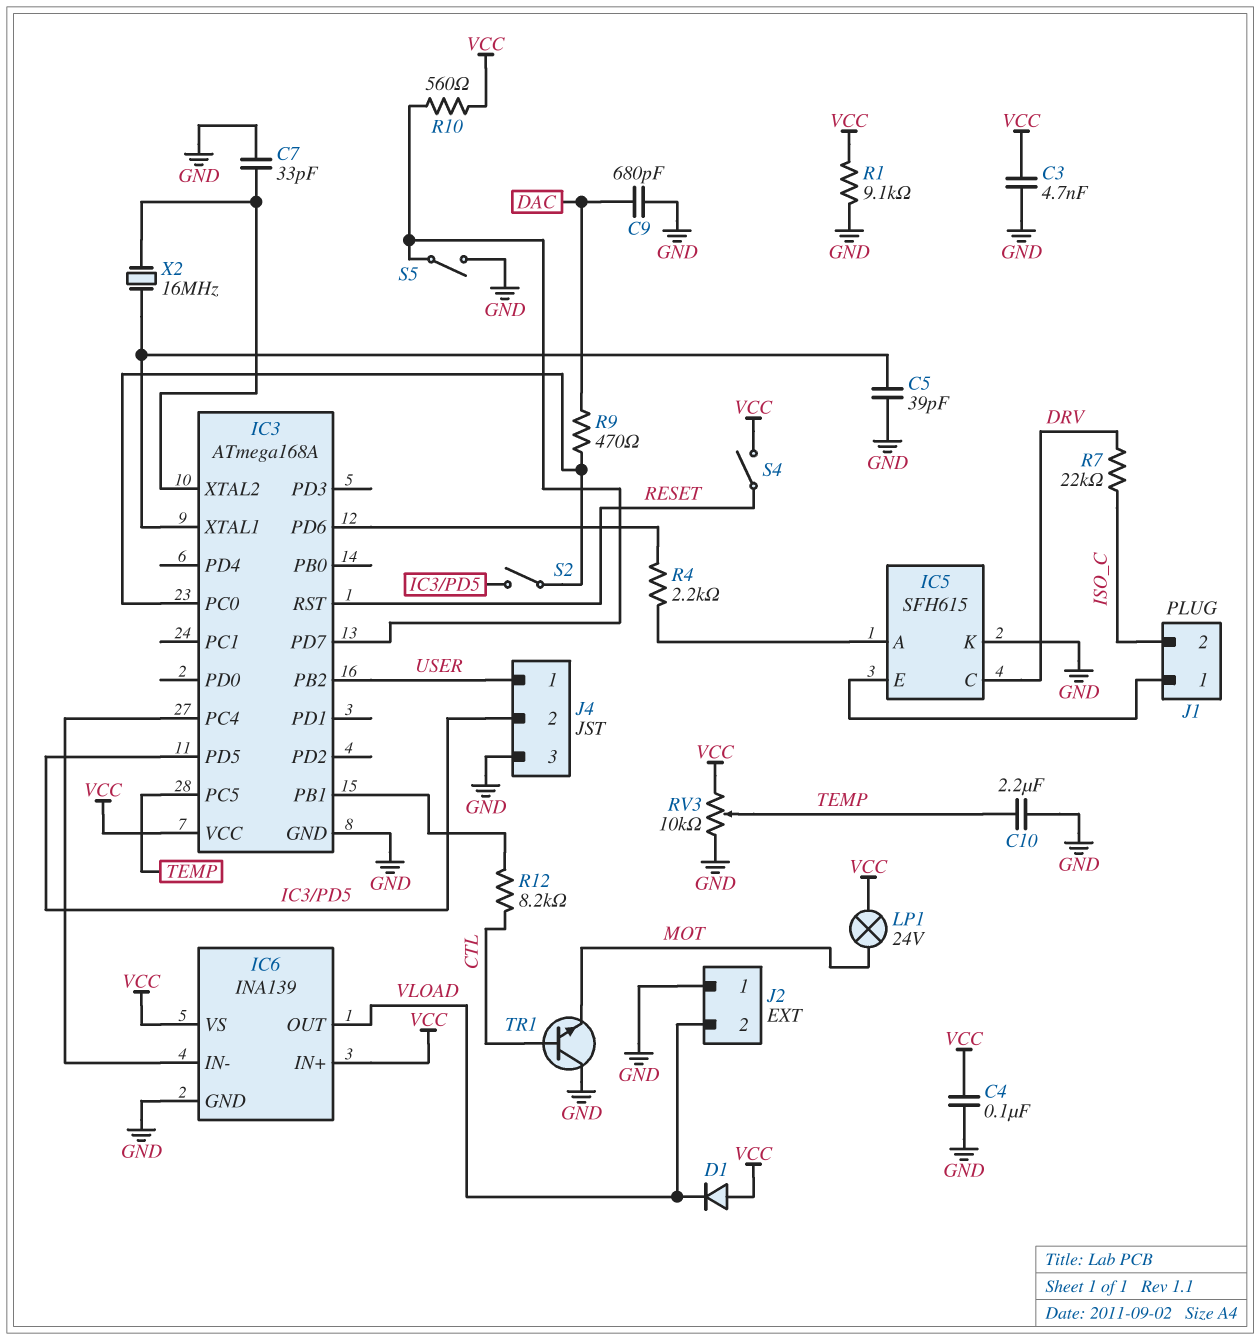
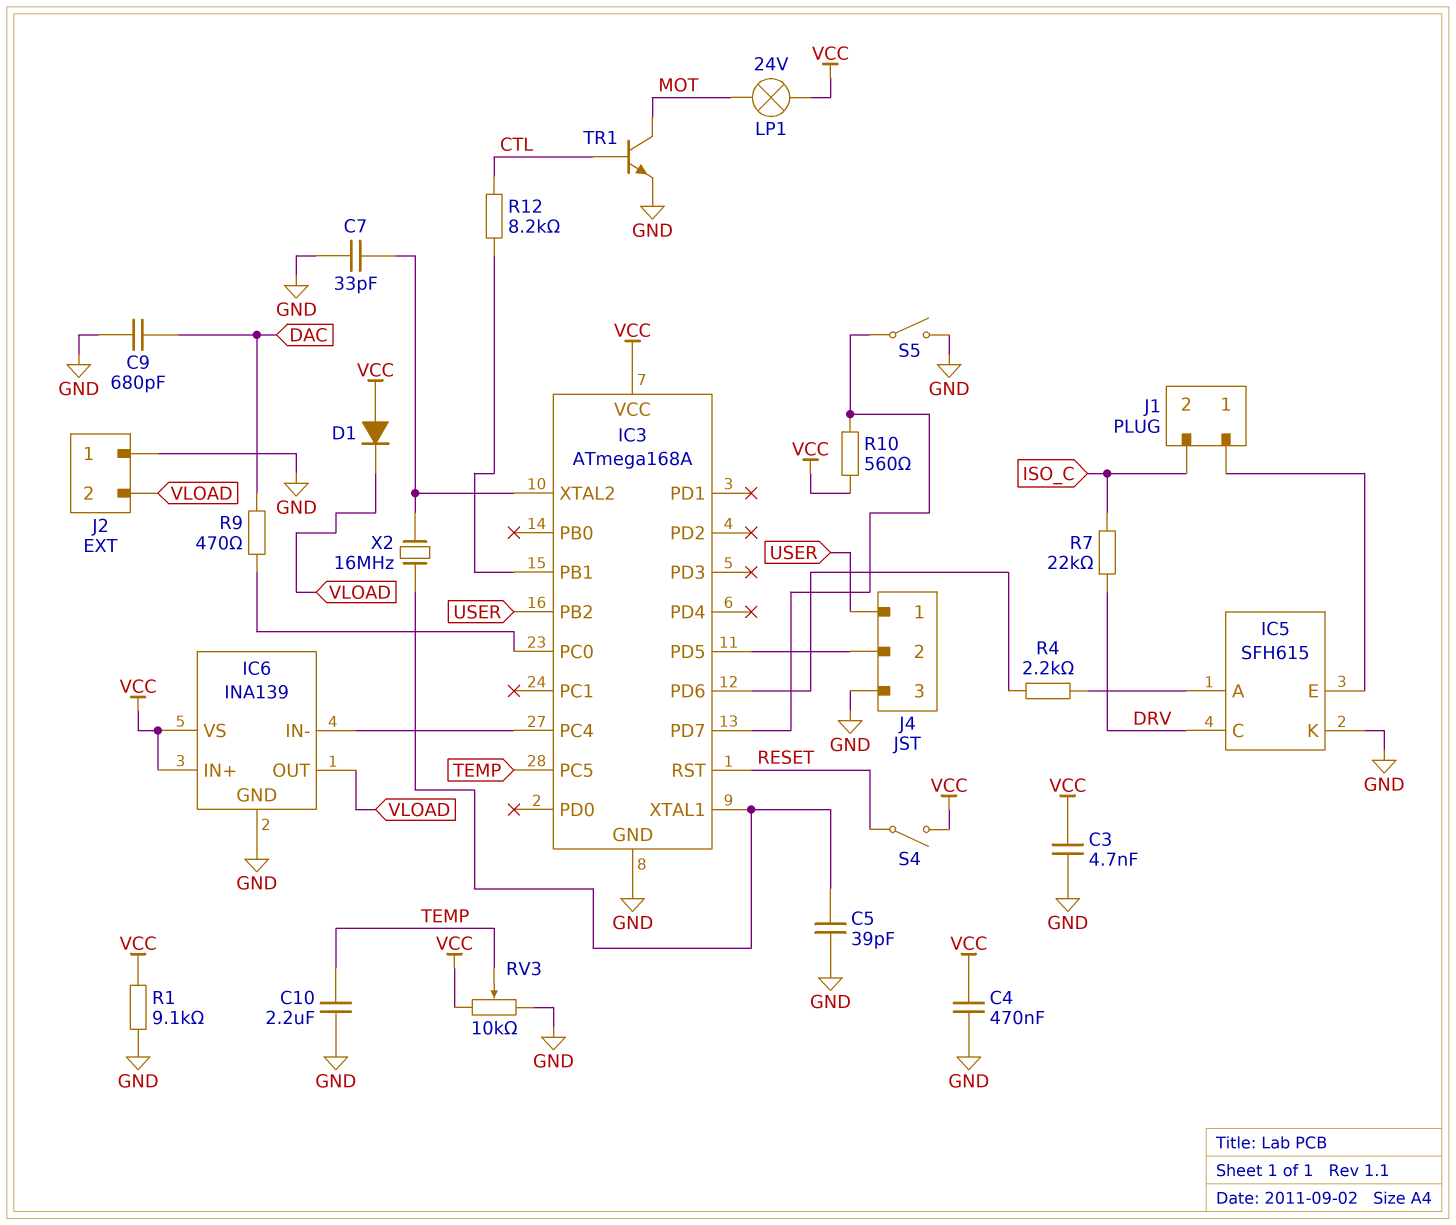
C4: 100nF (GND, VCC) -> 470nF (GND, VCC)
S2: switch (IC3/PC0, IC3/PD5) -> none
TR1: NPN (B CTL, C GND, E MOT) -> NPN (B CTL, C MOT, E GND)

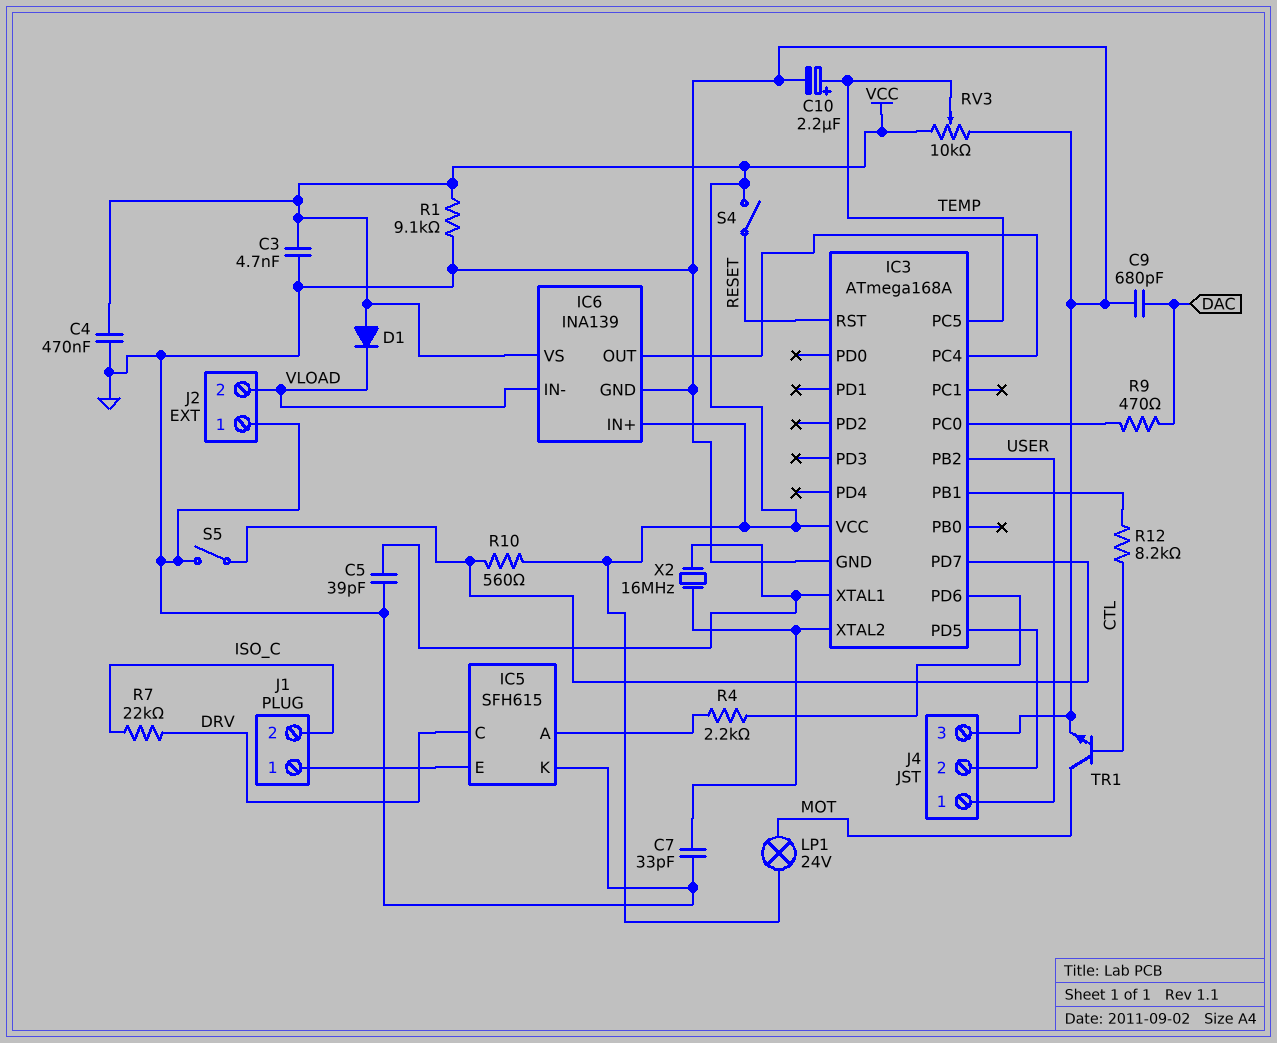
C10: 2.2uF (GND, TEMP) -> 2.2uF (plus TEMP, minus GND)
IC6 pin IN-: IC3/PC4 -> VLOAD
IC6 pin OUT: VLOAD -> IC3/PC4

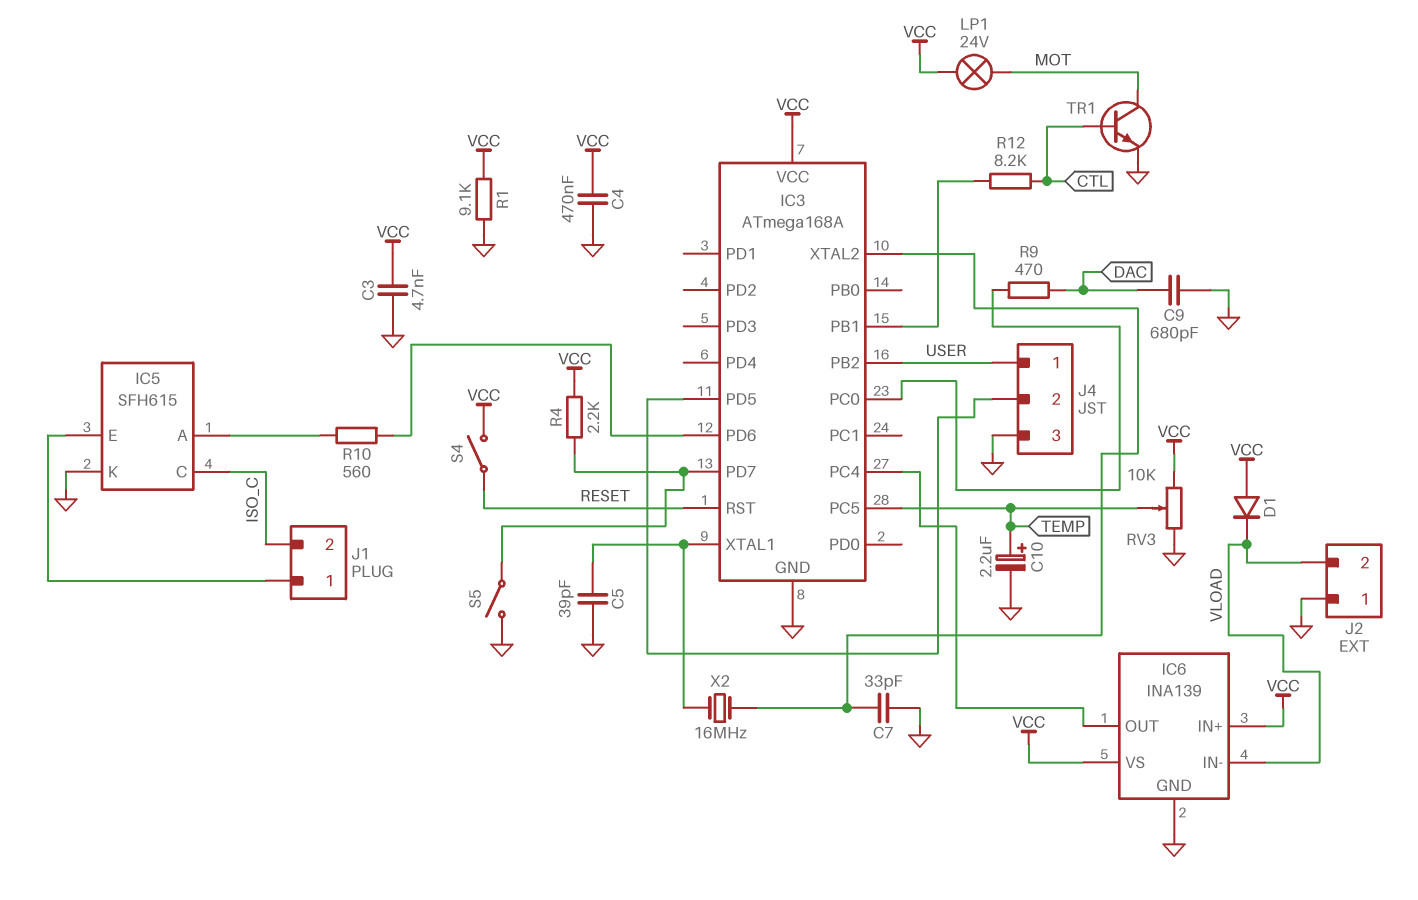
IC5 pin C: DRV -> ISO_C
R4: 2.2k (IC3/PD6, IC5/A) -> 2.2k (IC3/PD7, VCC)
R7: 22k (DRV, ISO_C) -> none
R10: 560 (IC3/PD7, VCC) -> 560 (IC3/PD6, IC5/A)

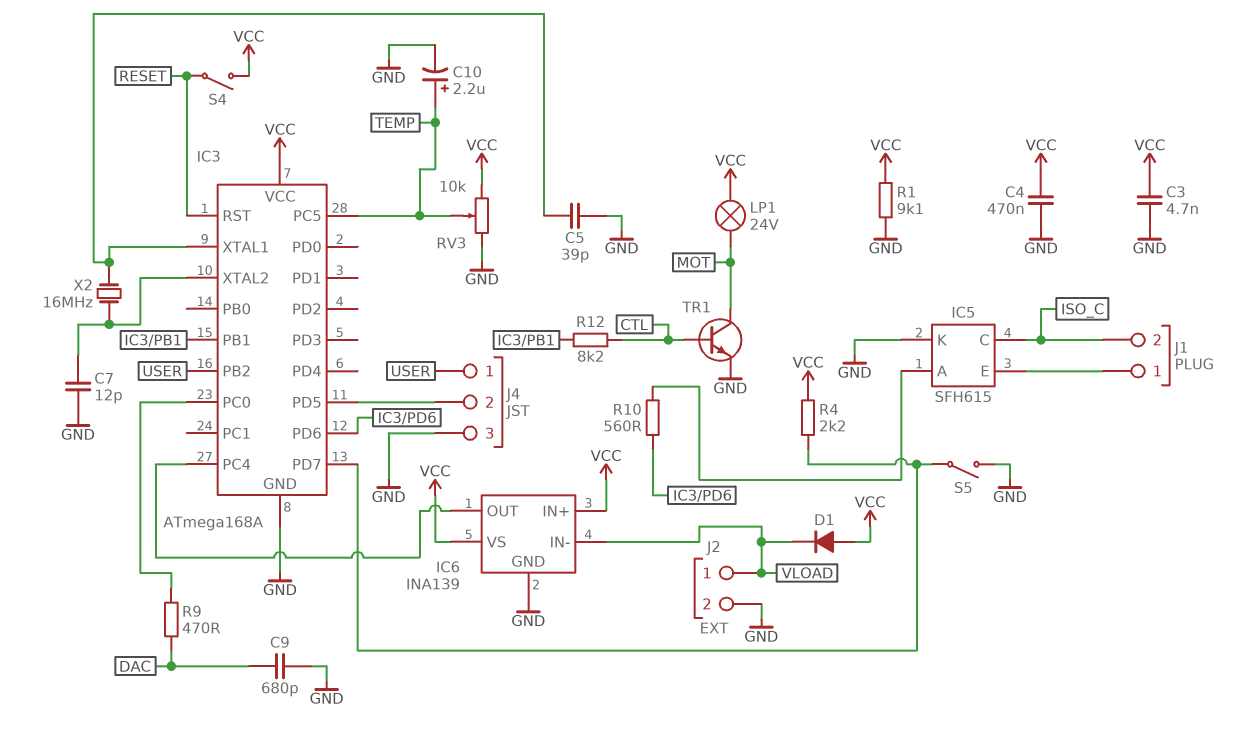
C7: 33pF (GND, IC3/XTAL2) -> 12pF (GND, IC3/XTAL2)
J2 pin 1: GND -> VLOAD
J2 pin 2: VLOAD -> GND

